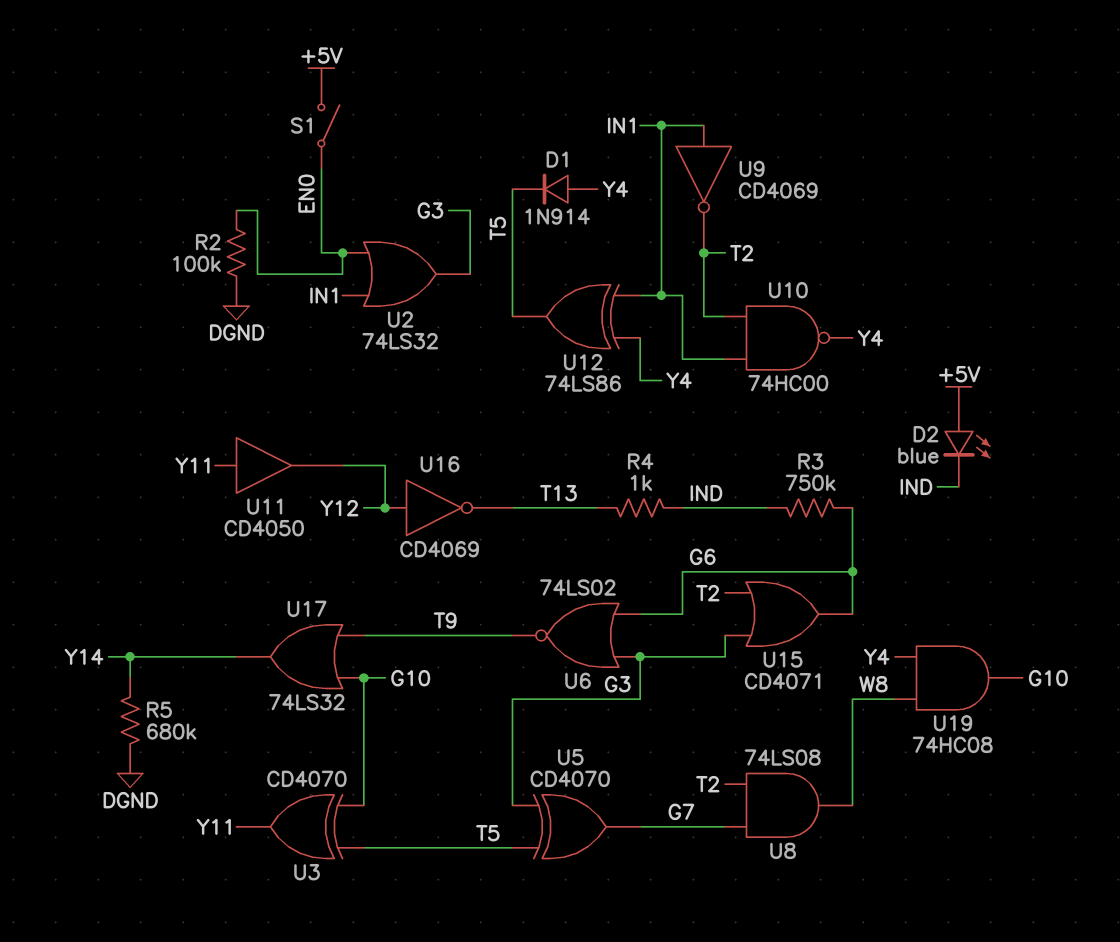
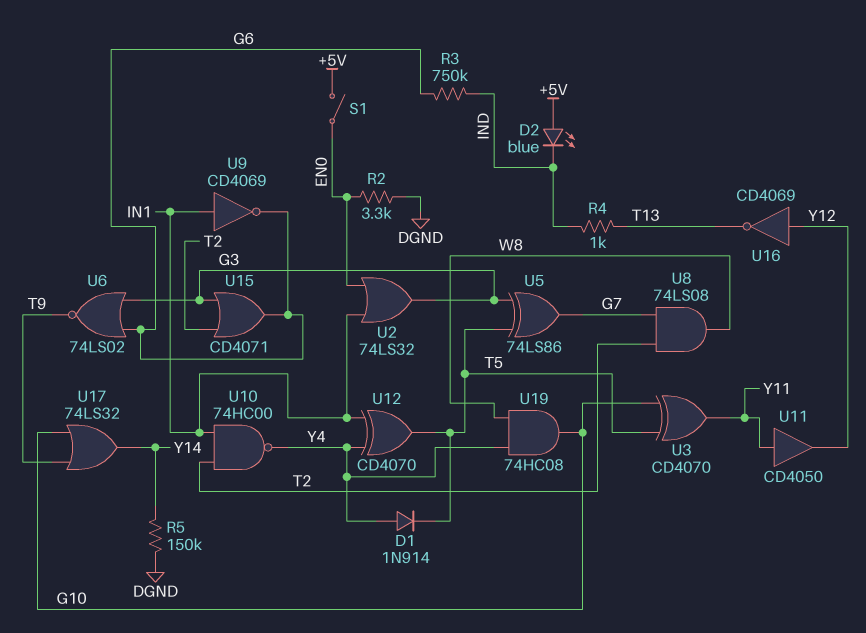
R2: 100k (DGND, EN0) -> 3.3k (DGND, EN0)
R5: 680k (DGND, Y14) -> 150k (DGND, Y14)
U5: XOR CD4070 (in G3, in T5, out G7) -> XOR 74LS86 (in G3, in T5, out G7)
U9: NOT CD4069 (in IN1, out T2) -> NOT CD4069 (in IN1, out G6)
U12: XOR 74LS86 (in IN1, in Y4, out T5) -> XOR CD4070 (in IN1, in Y4, out T5)

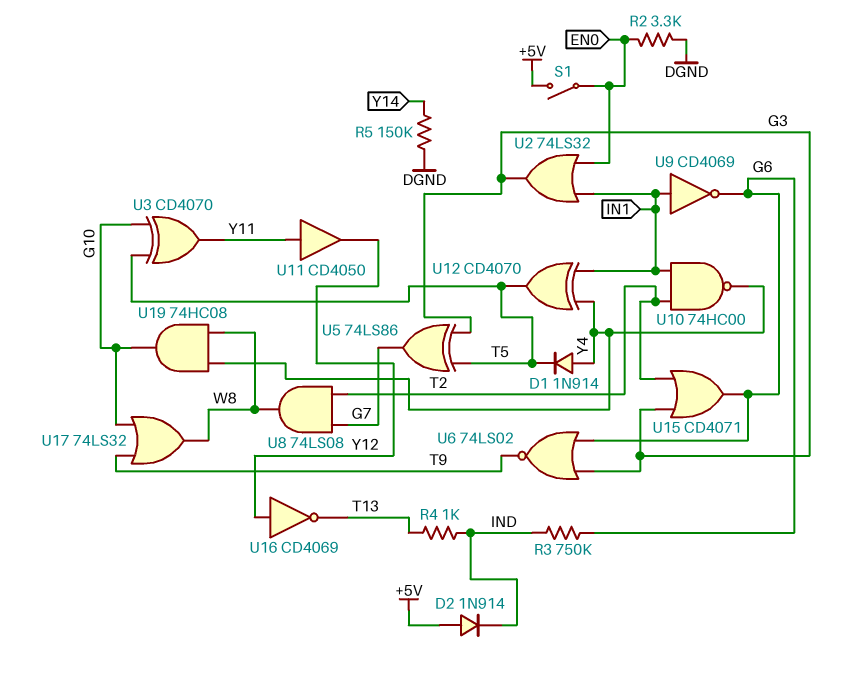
D2: LED blue (A +5V, K IND) -> diode 1N914 (A +5V, K IND)
U17: OR 74LS32 (in G10, in T9, out Y14) -> OR 74LS32 (in G10, in T9, out W8)

